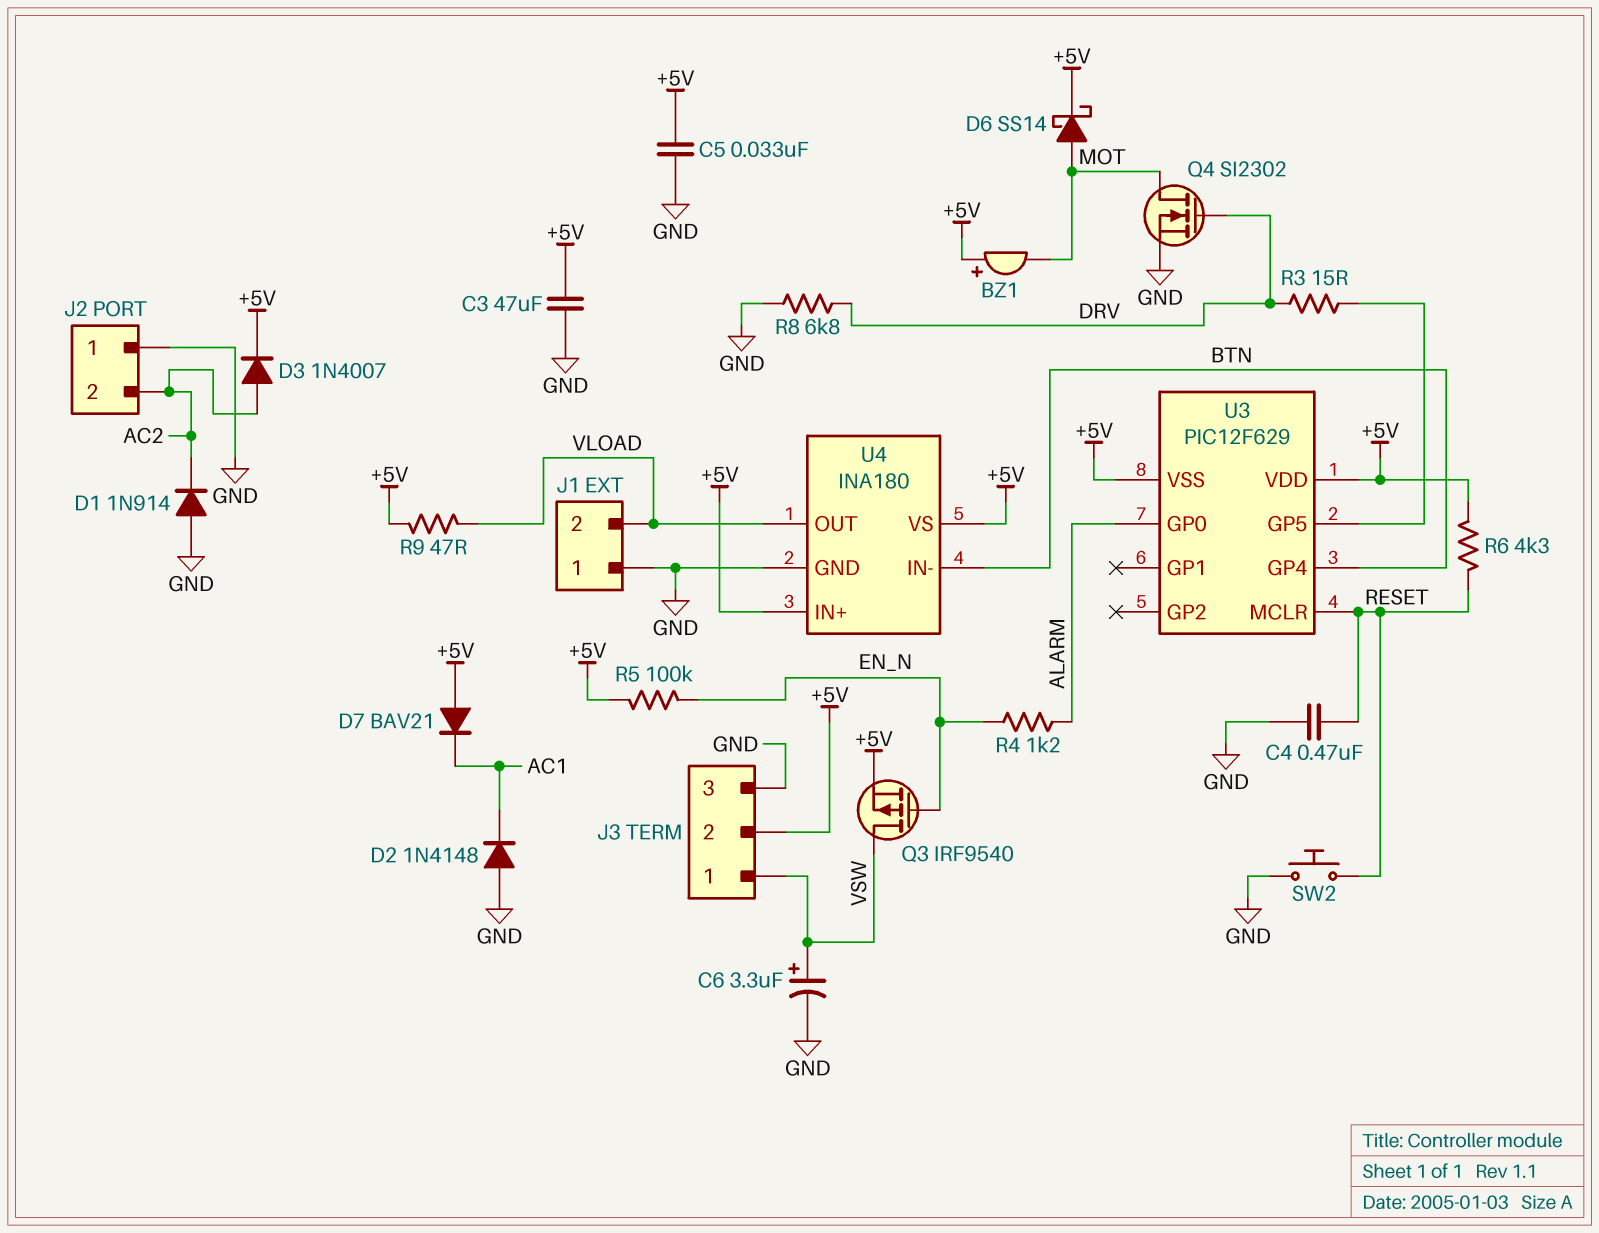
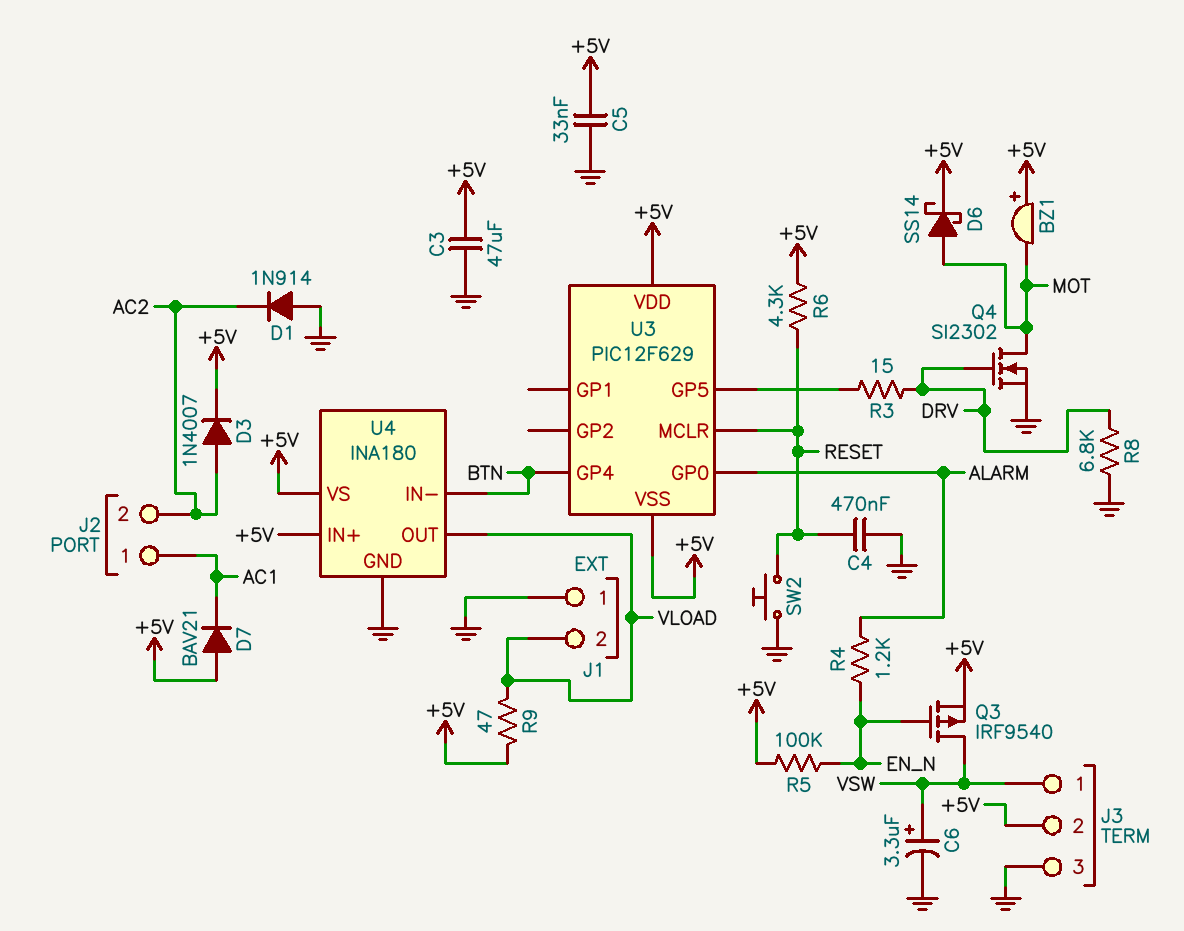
D2: diode 1N4148 (A GND, K AC1) -> none
J2 pin 1: GND -> AC1

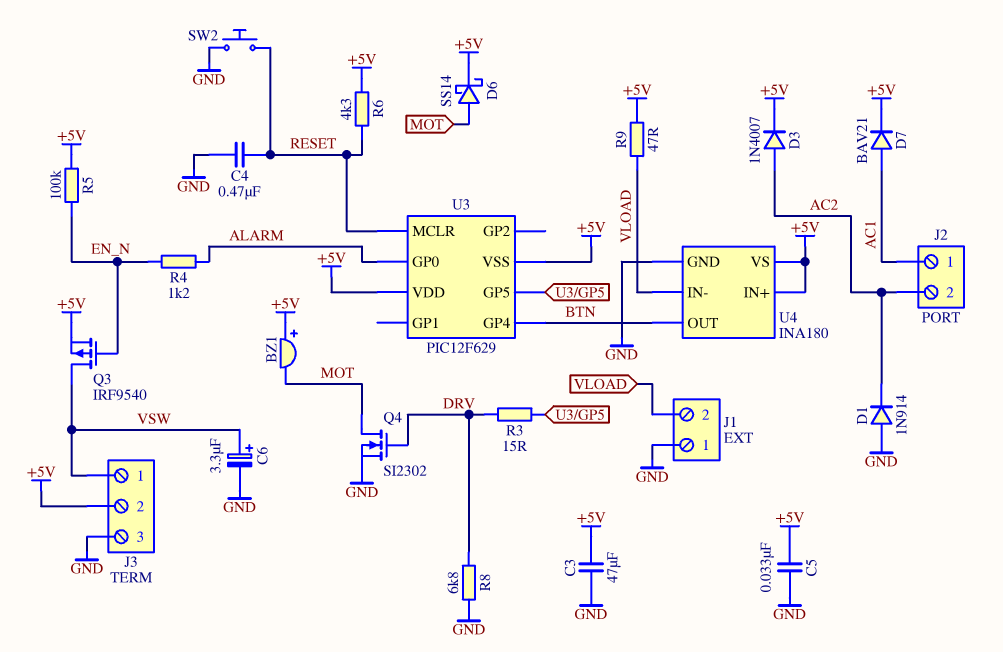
D7: diode BAV21 (A +5V, K AC1) -> diode BAV21 (A AC1, K +5V)
U4 pin IN-: BTN -> VLOAD
U4 pin OUT: VLOAD -> BTN

